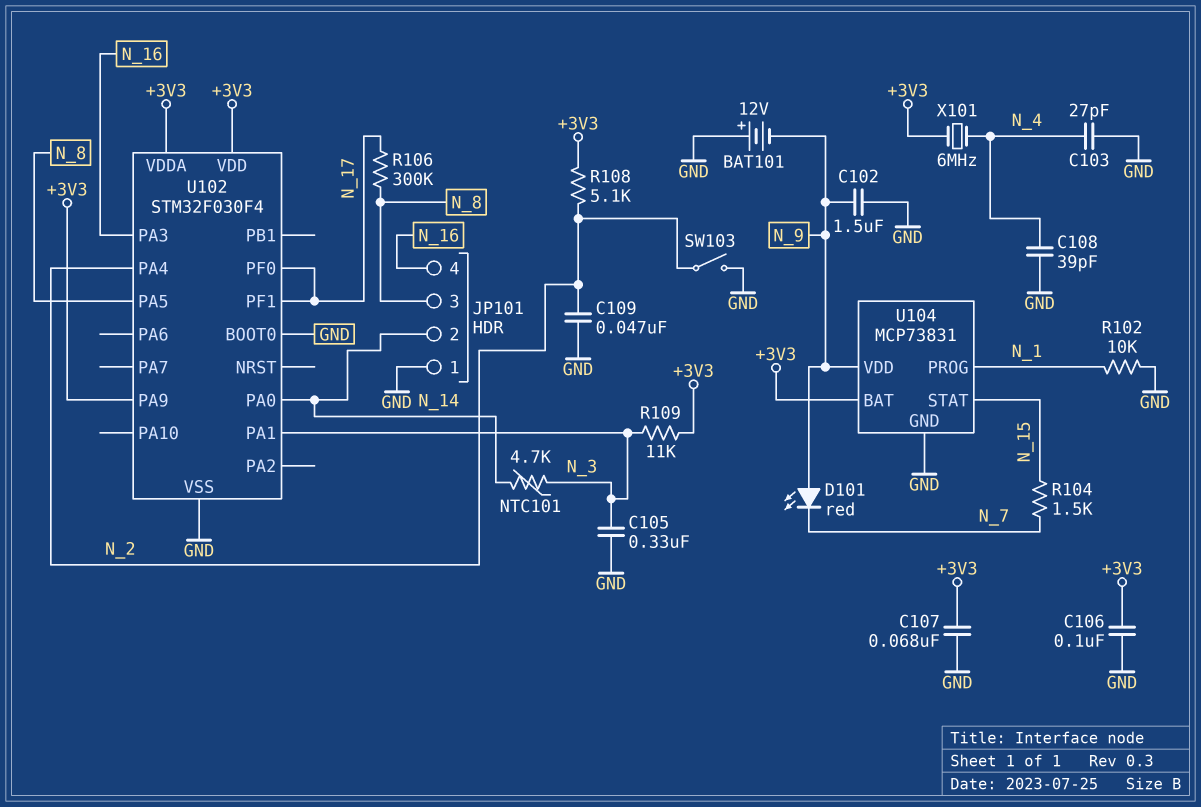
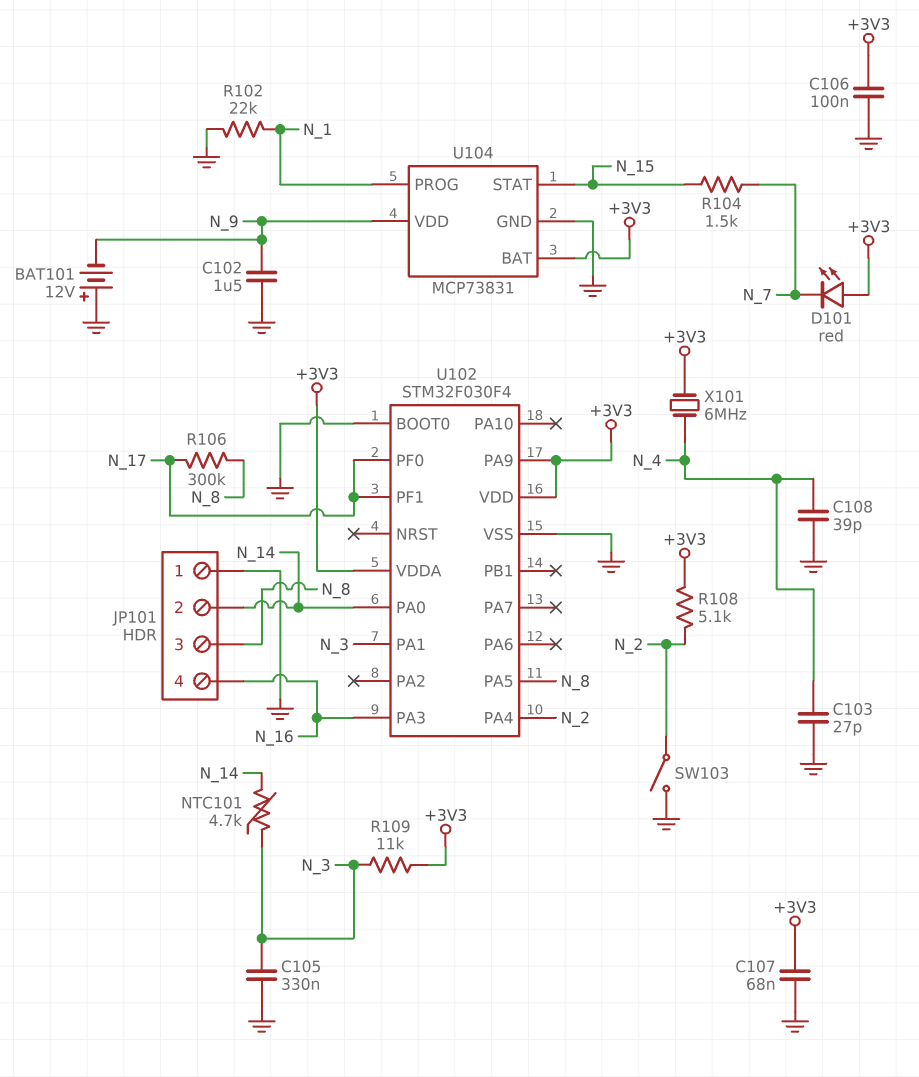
C109: 47nF (GND, N_2) -> none
D101: LED red (A N_9, K N_7) -> LED red (A +3V3, K N_7)
R102: 10k (GND, N_1) -> 22k (GND, N_1)

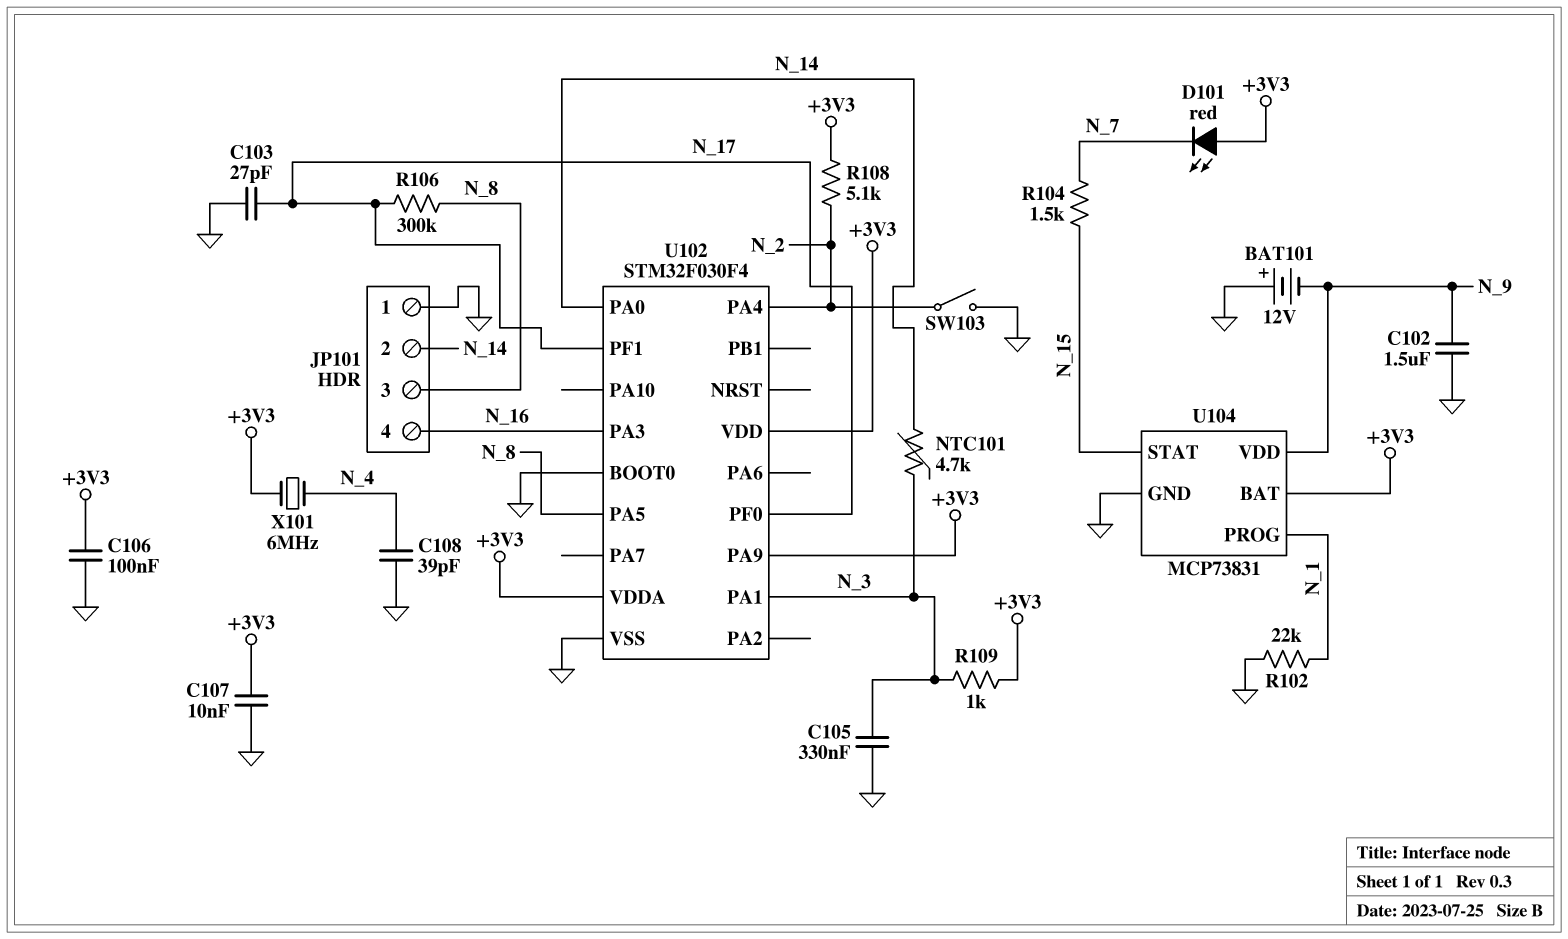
C103: 27pF (GND, N_4) -> 27pF (GND, N_17)
C107: 68nF (+3V3, GND) -> 10nF (+3V3, GND)
R109: 11k (+3V3, N_3) -> 1k (+3V3, N_3)

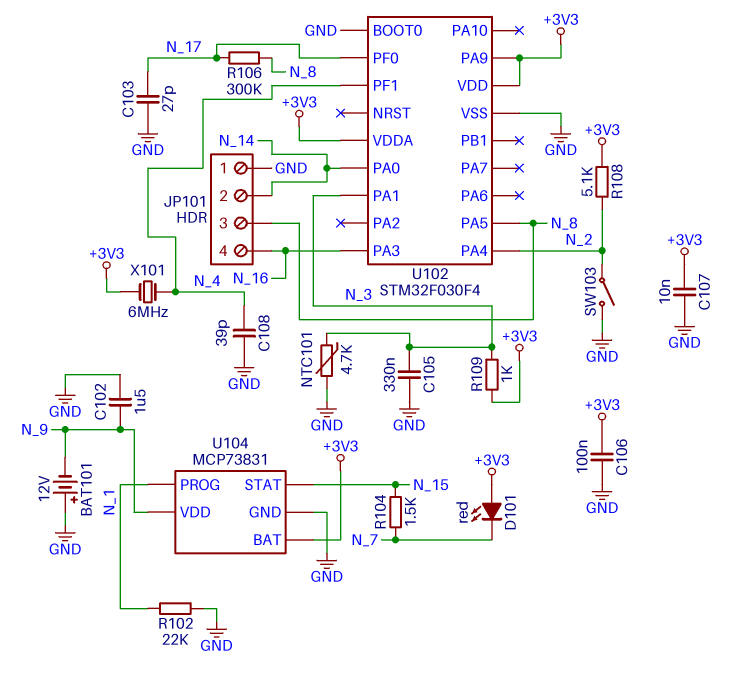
NTC101: 4.7k (N_3, N_14) -> 4.7k (GND, N_3)
U102 pin PF1: N_17 -> N_4

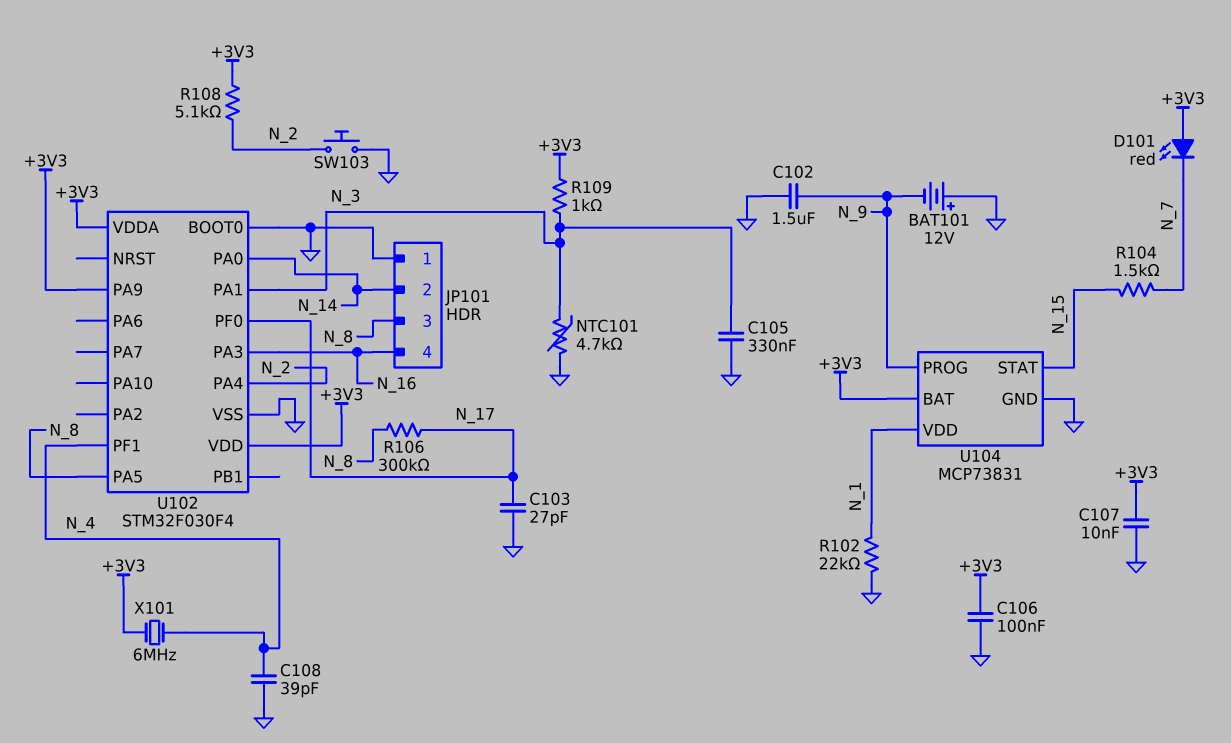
SW103: switch (GND, N_2) -> button (GND, N_2)
U104 pin PROG: N_1 -> N_9
U104 pin VDD: N_9 -> N_1

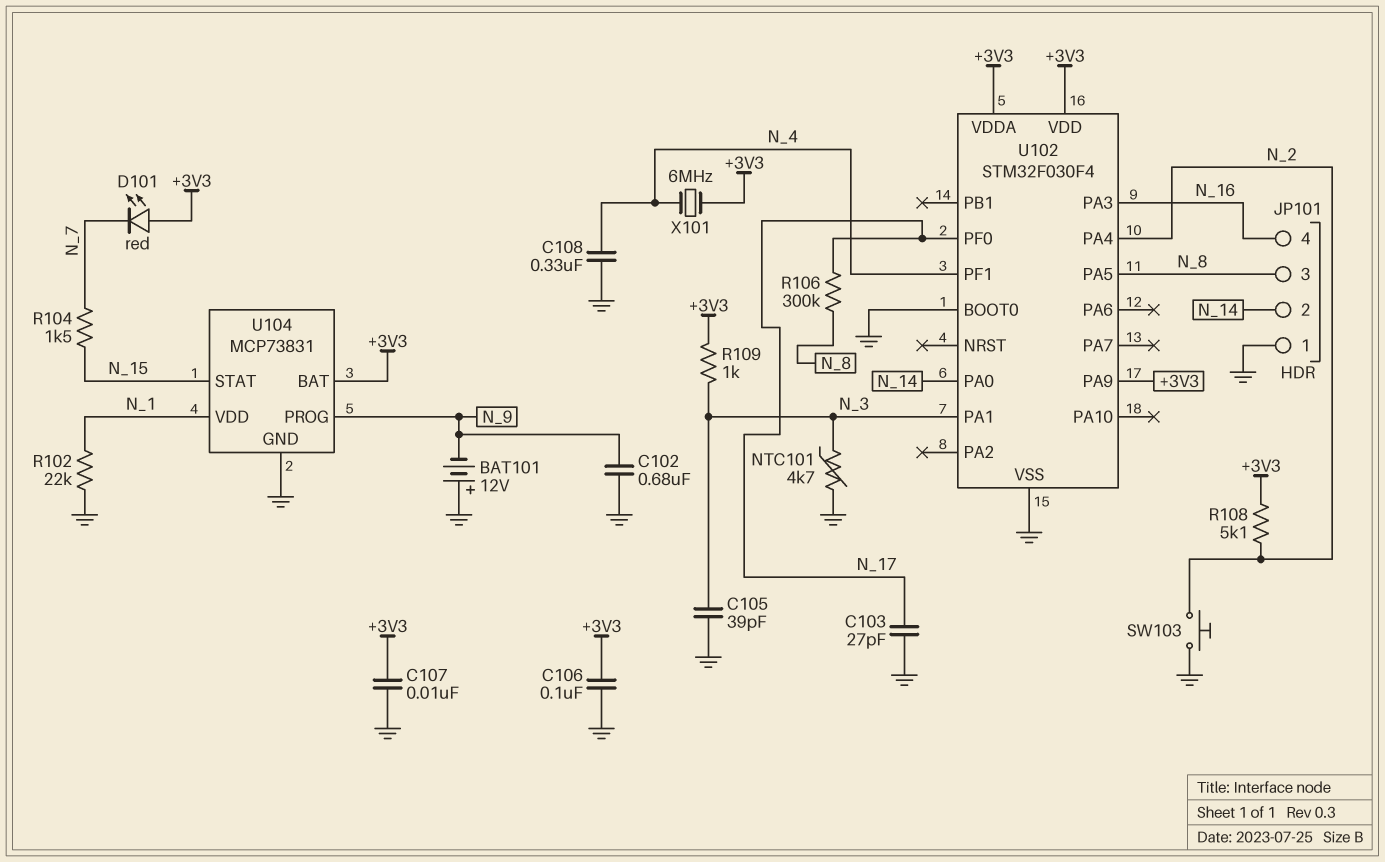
C102: 1.5uF (GND, N_9) -> 680nF (GND, N_9)
C105: 330nF (GND, N_3) -> 39pF (GND, N_3)
C108: 39pF (GND, N_4) -> 330nF (GND, N_4)

